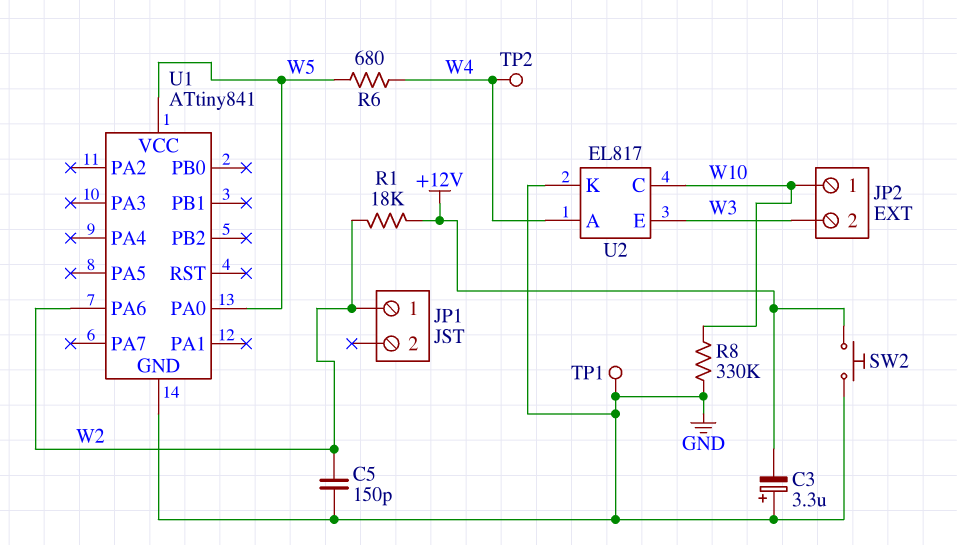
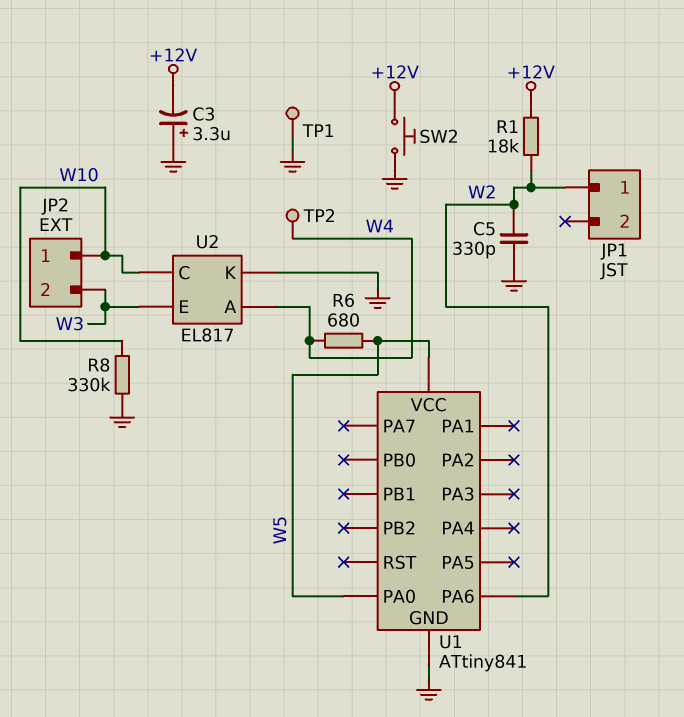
C5: 150pF (GND, W2) -> 330pF (GND, W2)

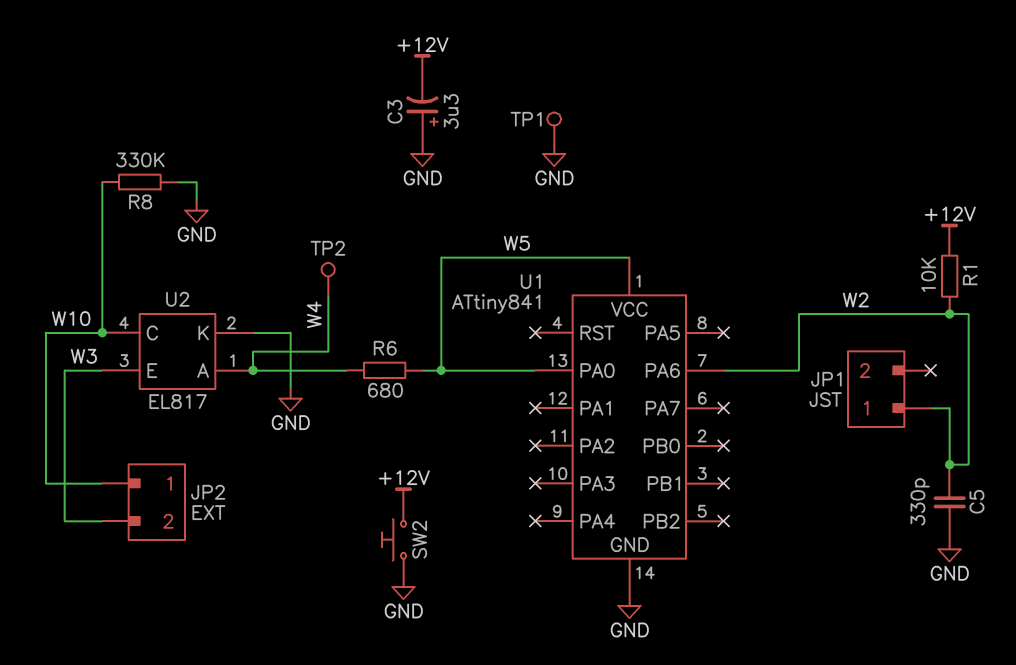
R1: 18k (+12V, W2) -> 10k (+12V, W2)

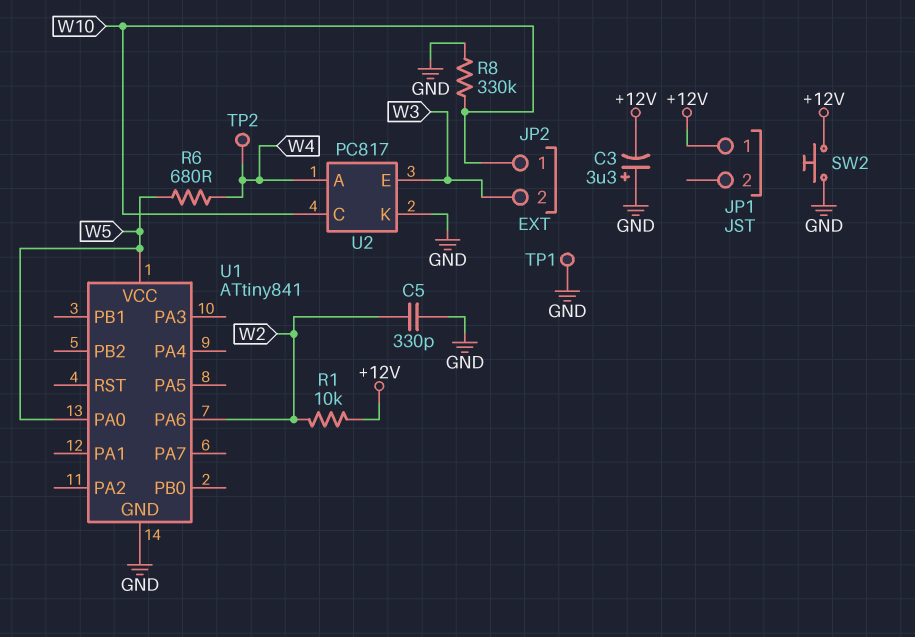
JP1 pin 1: W2 -> +12V
U2: EL817 -> PC817

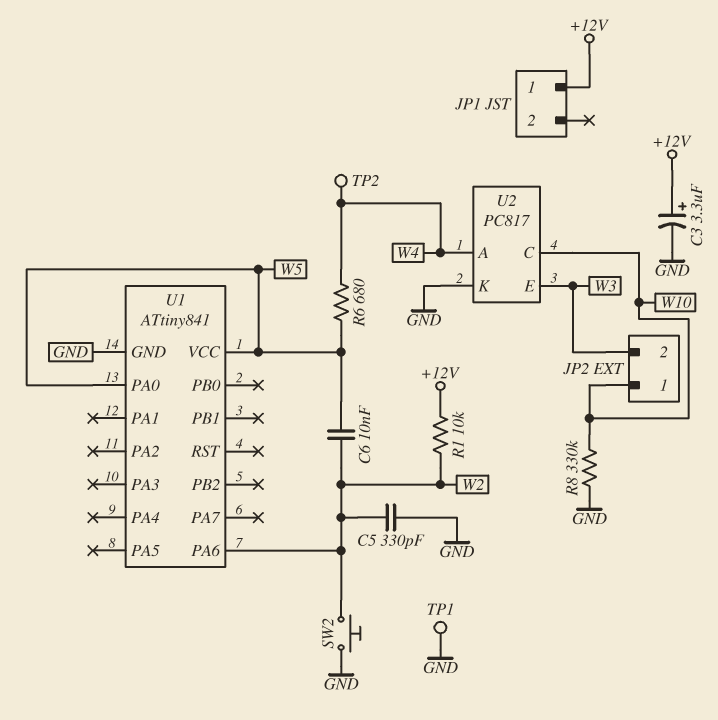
C3: 3.3uF (plus GND, minus +12V) -> 3.3uF (plus +12V, minus GND)
C6: none -> 10nF (W2, W5)
SW2: button (+12V, GND) -> button (GND, W2)

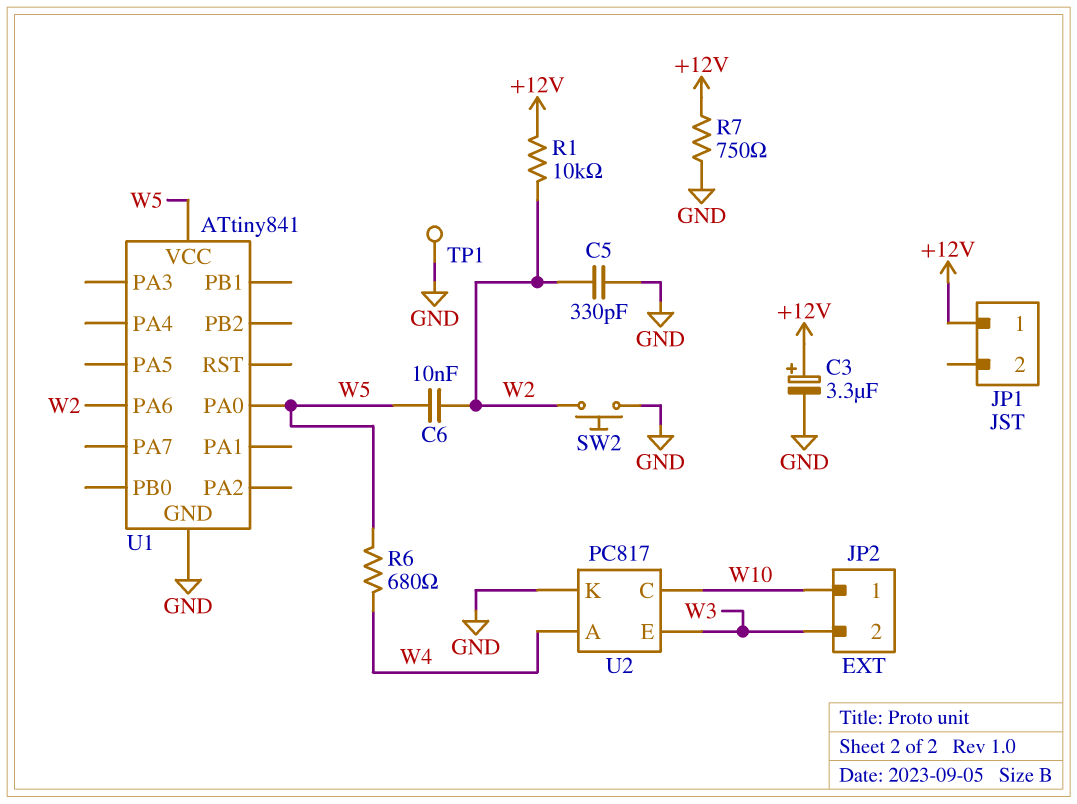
R7: none -> 750 (+12V, GND)
R8: 330k (GND, W10) -> none
TP2: test point (W4) -> none

